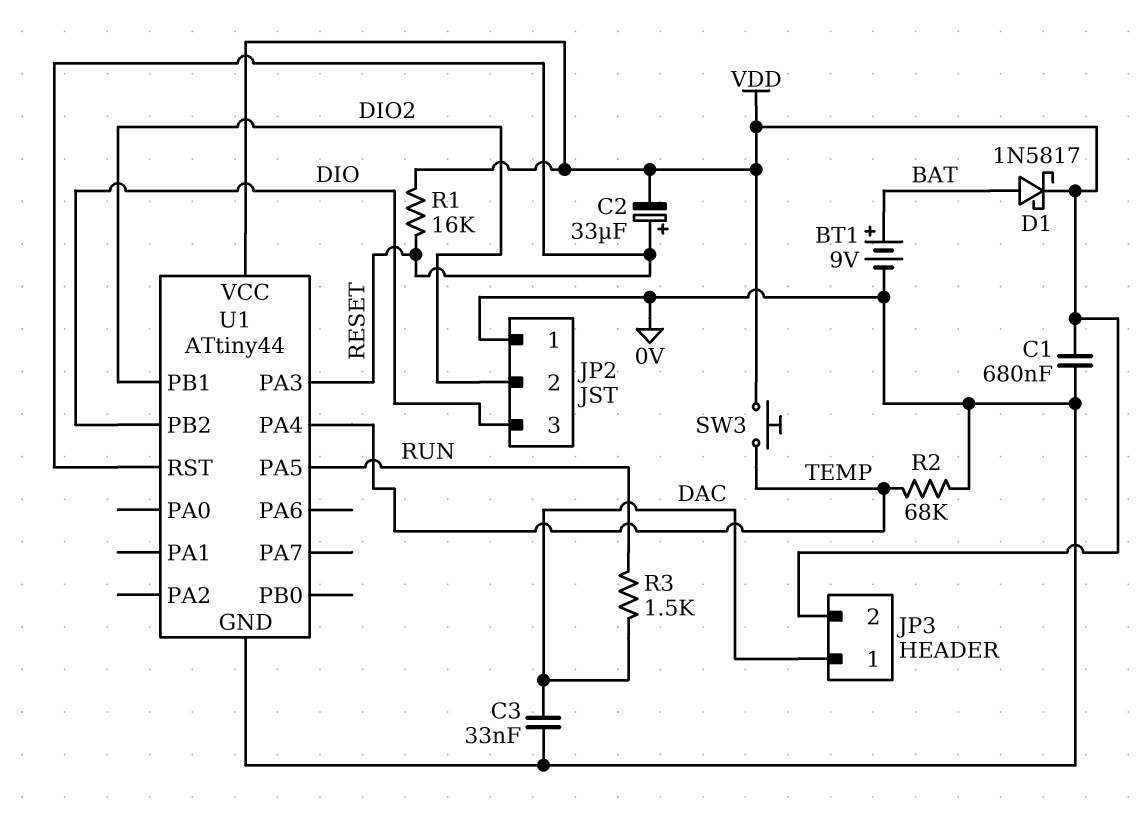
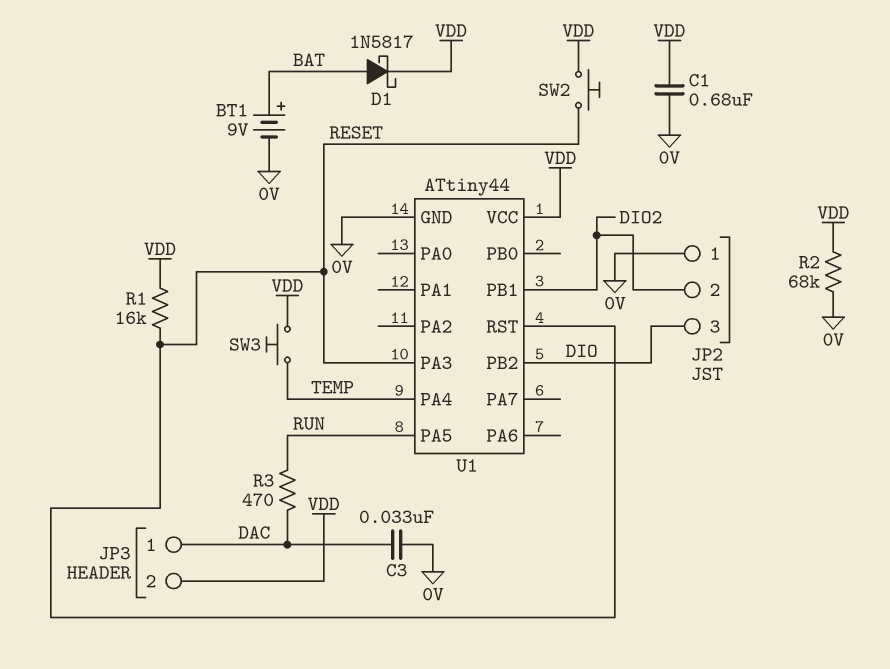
C2: 33uF (plus RESET, minus VDD) -> none
R2: 68k (0V, TEMP) -> 68k (0V, VDD)
R3: 1.5k (DAC, RUN) -> 470 (DAC, RUN)
SW2: none -> button (RESET, VDD)

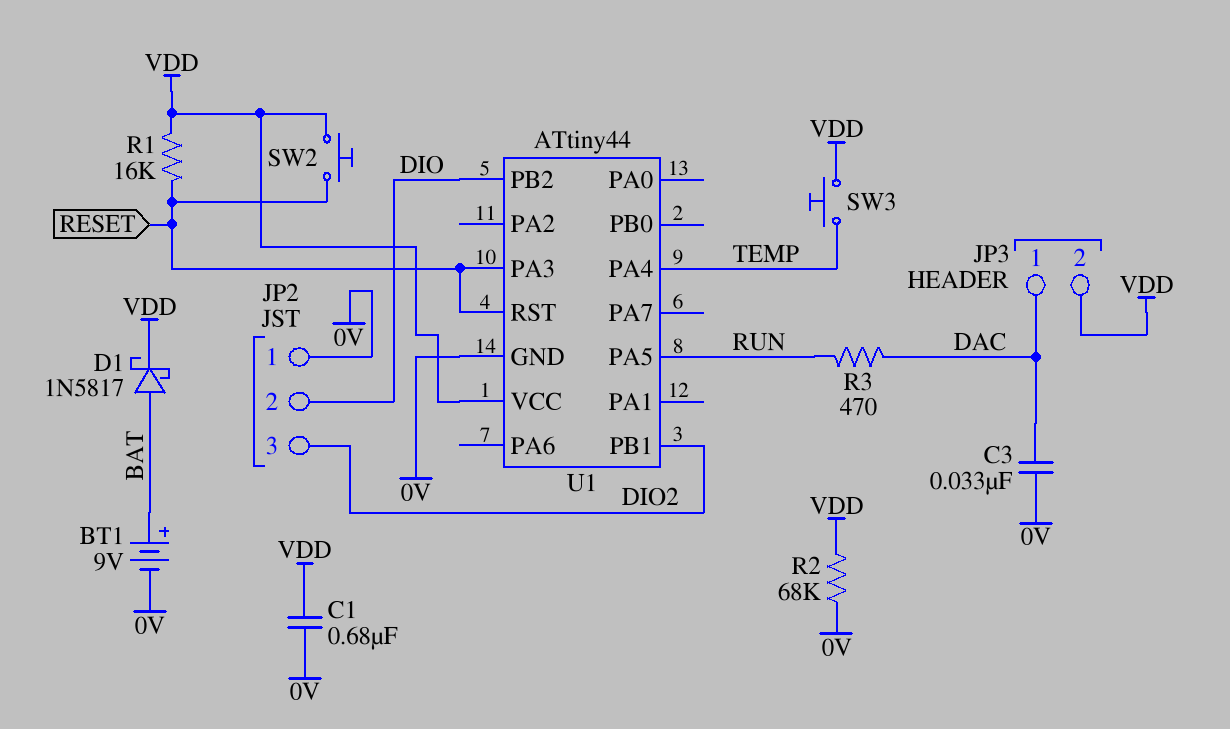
JP2 pin 2: DIO2 -> DIO
JP2 pin 3: DIO -> DIO2

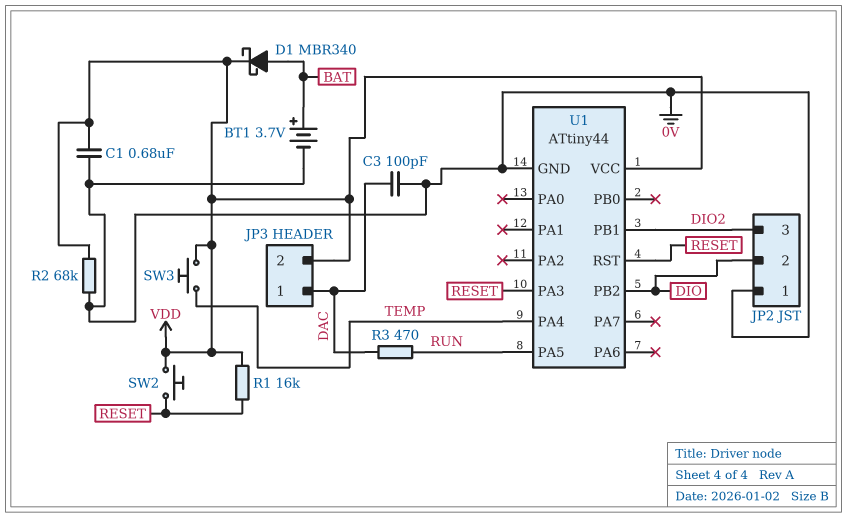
BT1: 9V (plus BAT, minus 0V) -> 3.7V (plus BAT, minus 0V)
C3: 33nF (0V, DAC) -> 100pF (0V, DAC)
D1: schottky 1N5817 (A BAT, K VDD) -> schottky MBR340 (A BAT, K VDD)

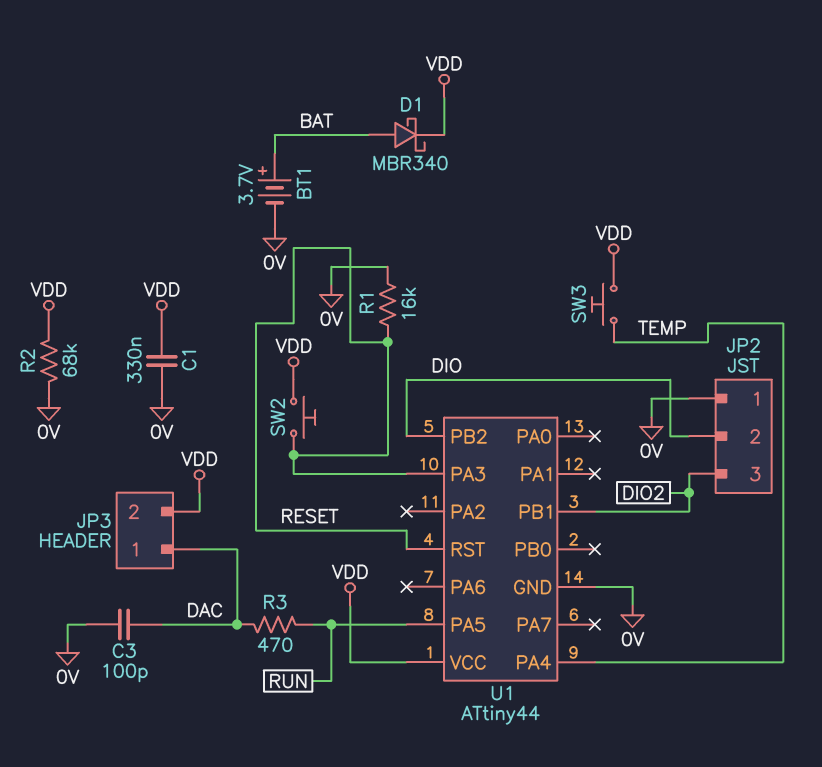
C1: 680nF (0V, VDD) -> 330nF (0V, VDD)
R1: 16k (RESET, VDD) -> 16k (0V, RESET)

